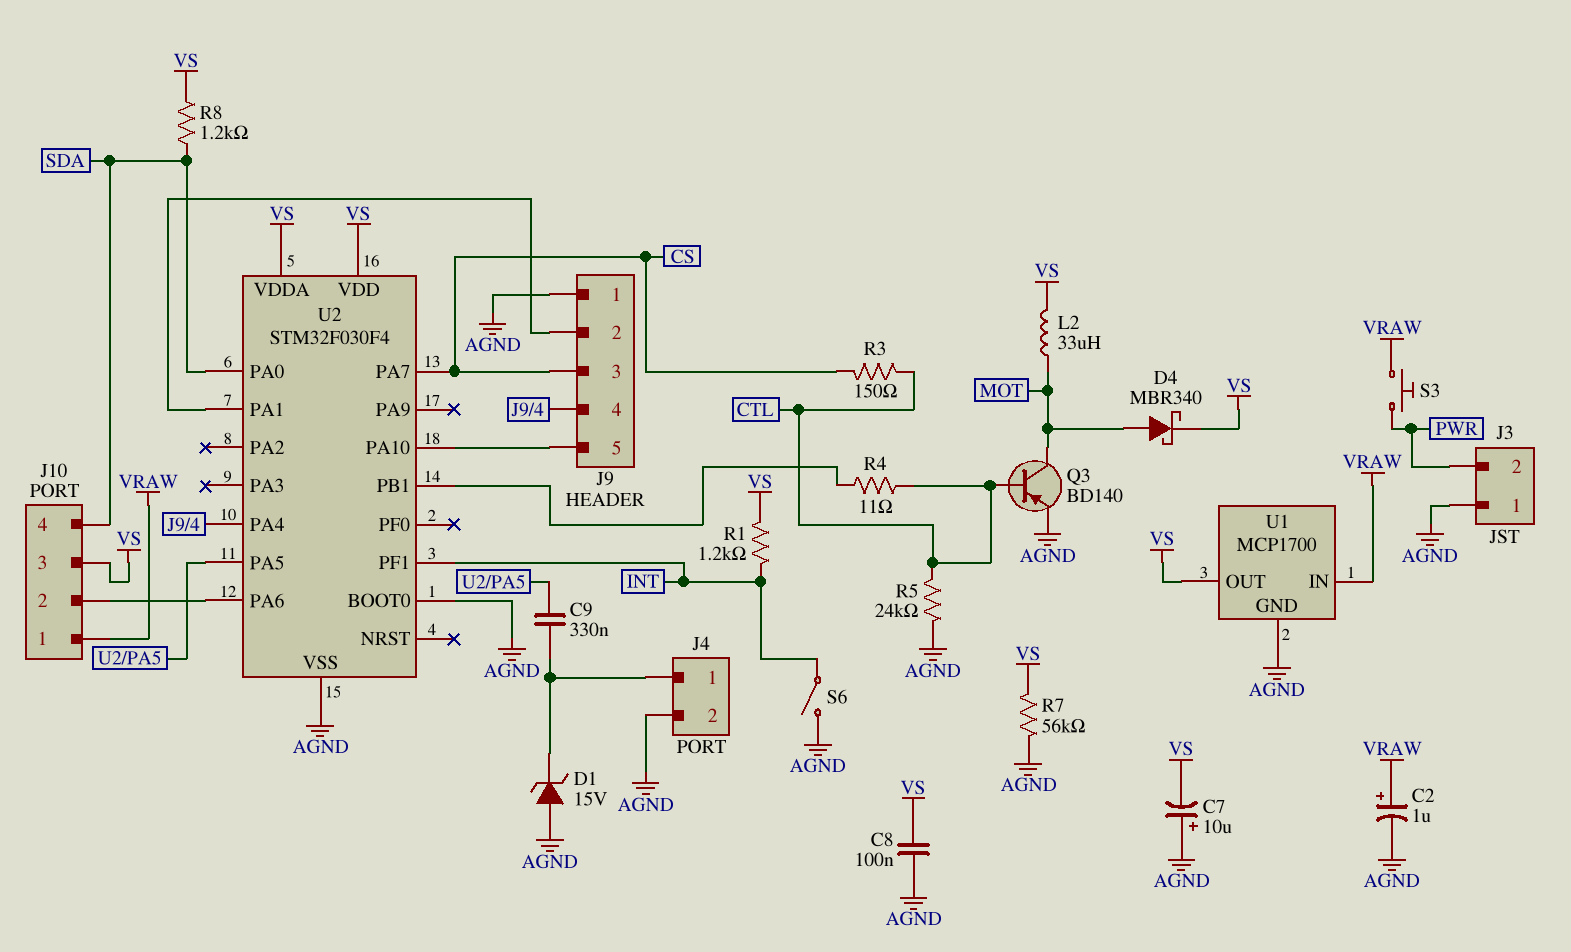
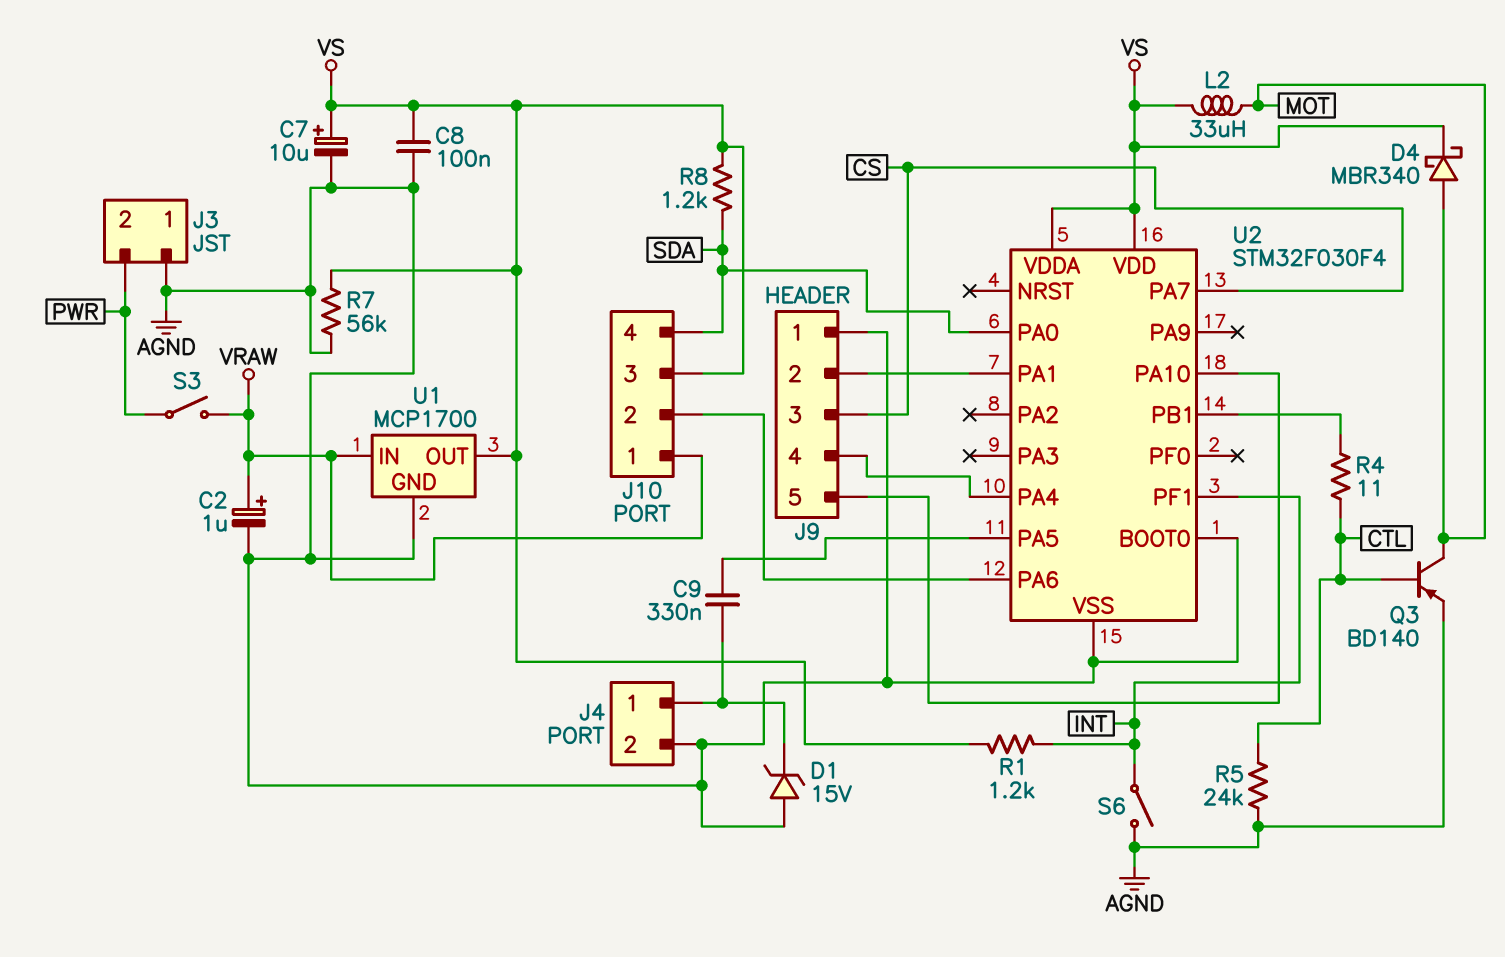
C7: 10uF (plus AGND, minus VS) -> 10uF (plus VS, minus AGND)
R3: 150 (CS, CTL) -> none
S3: button (PWR, VRAW) -> switch (PWR, VRAW)

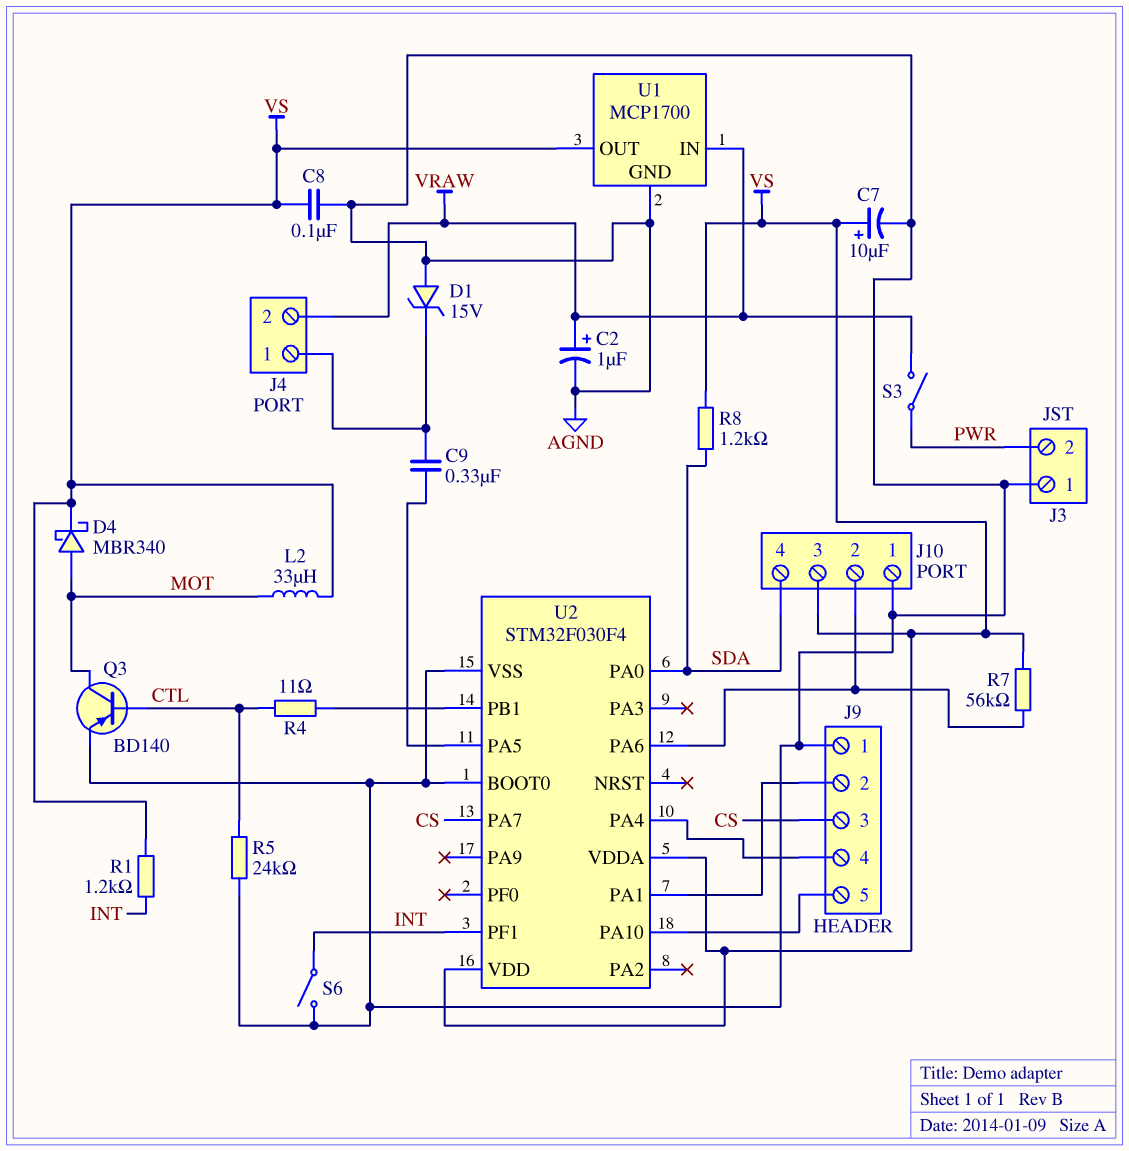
J4 pin 2: AGND -> VRAW
J10 pin 1: VRAW -> AGND
R7: 56k (AGND, VS) -> 56k (J10/2, VS)

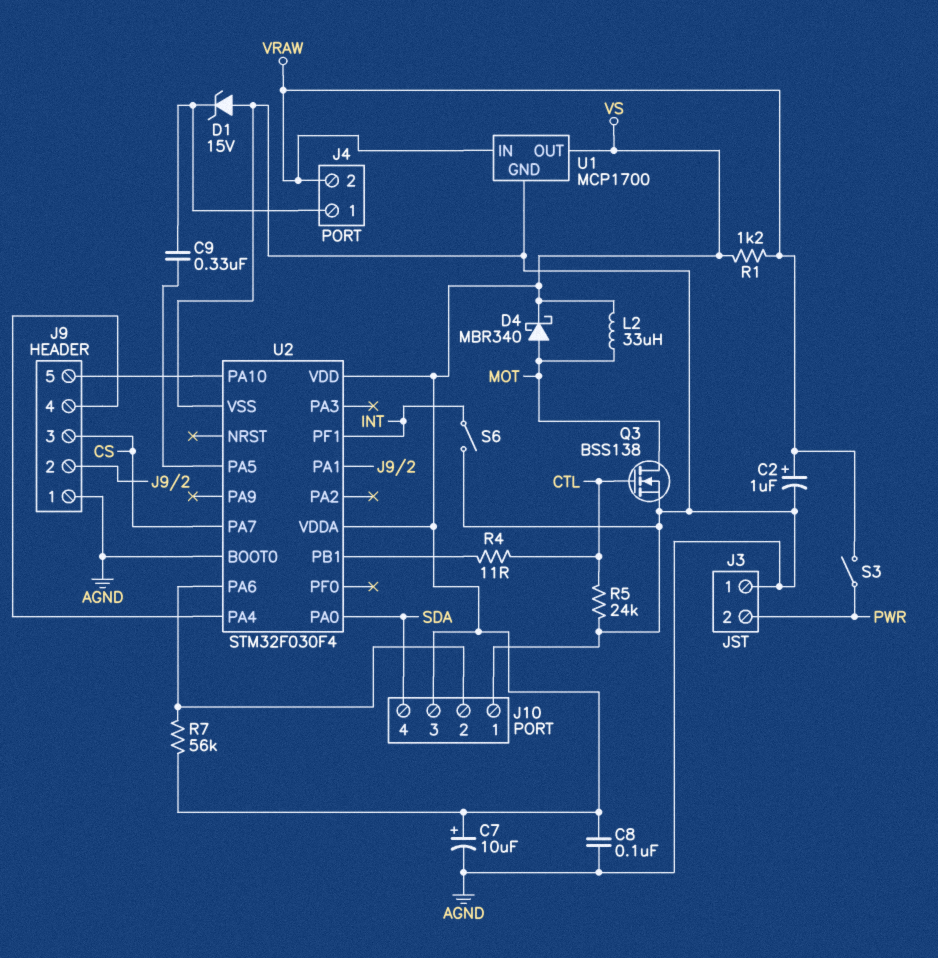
Q3: PNP BD140 (B CTL, C MOT, E AGND) -> NMOS BSS138 (G CTL, D MOT, S AGND)
R1: 1.2k (INT, VS) -> 1.2k (VRAW, VS)
R8: 1.2k (SDA, VS) -> none

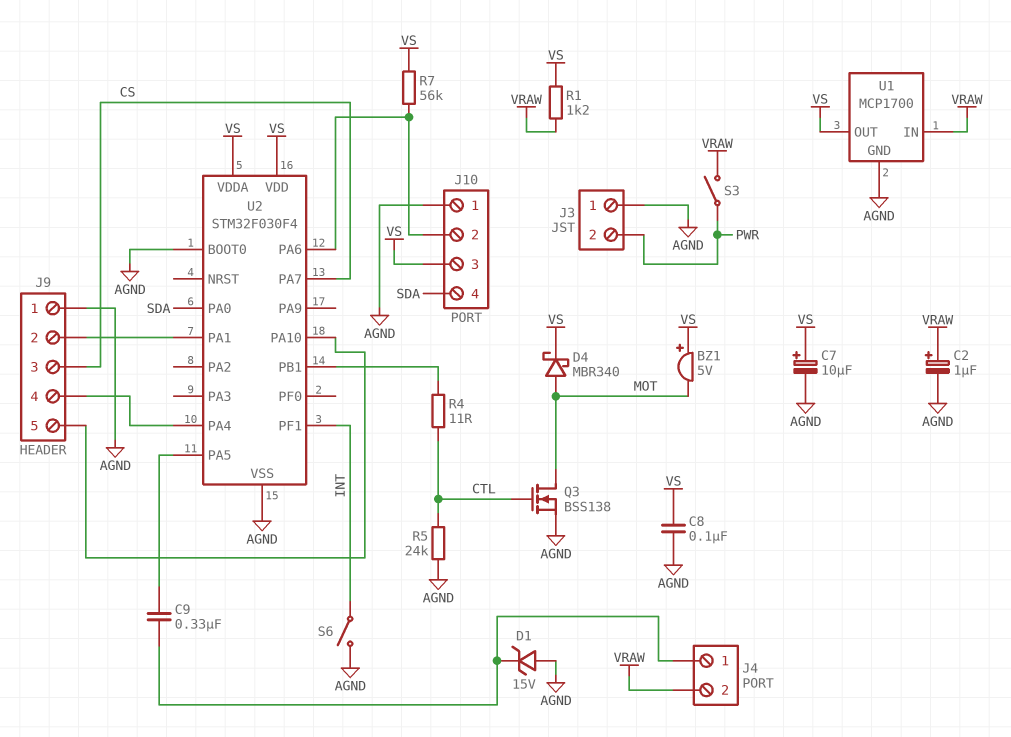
BZ1: none -> buzzer 5V (plus VS, minus MOT)
L2: 33uH (MOT, VS) -> none

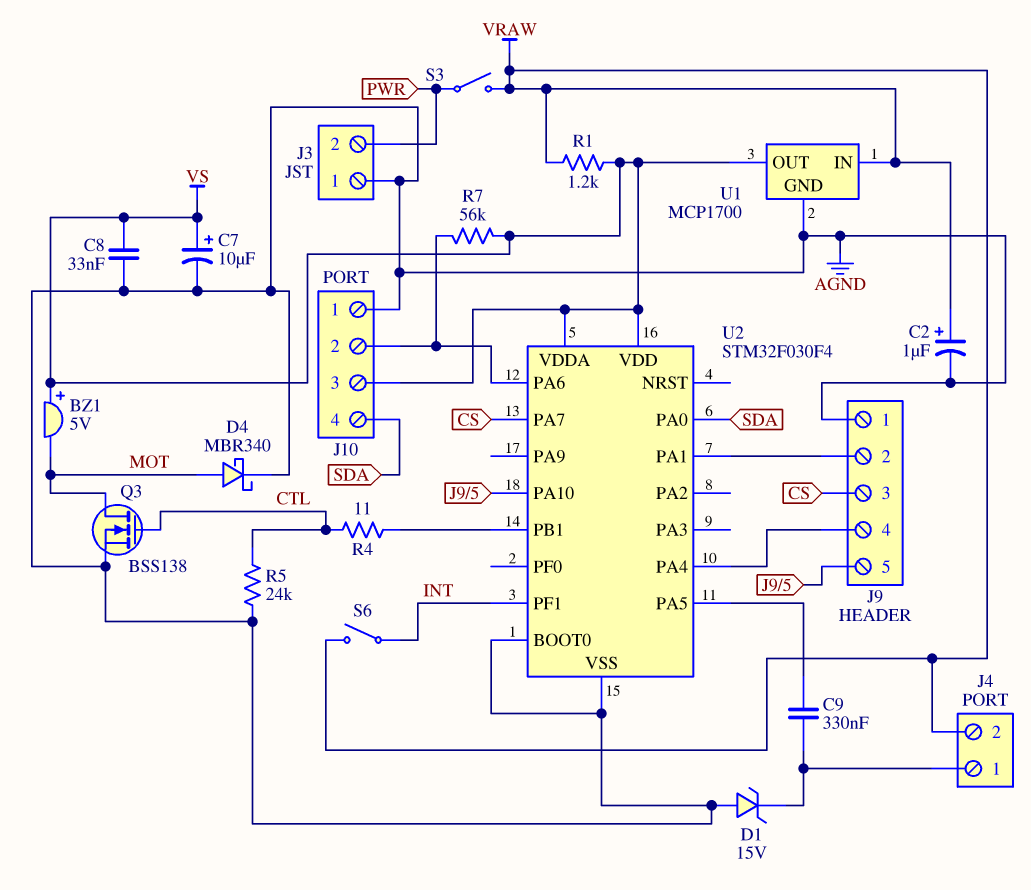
C8: 100nF (AGND, VS) -> 33nF (AGND, VS)
D4: schottky MBR340 (A MOT, K VS) -> schottky MBR340 (A MOT, K AGND)
S6: switch (AGND, INT) -> switch (INT, VRAW)

